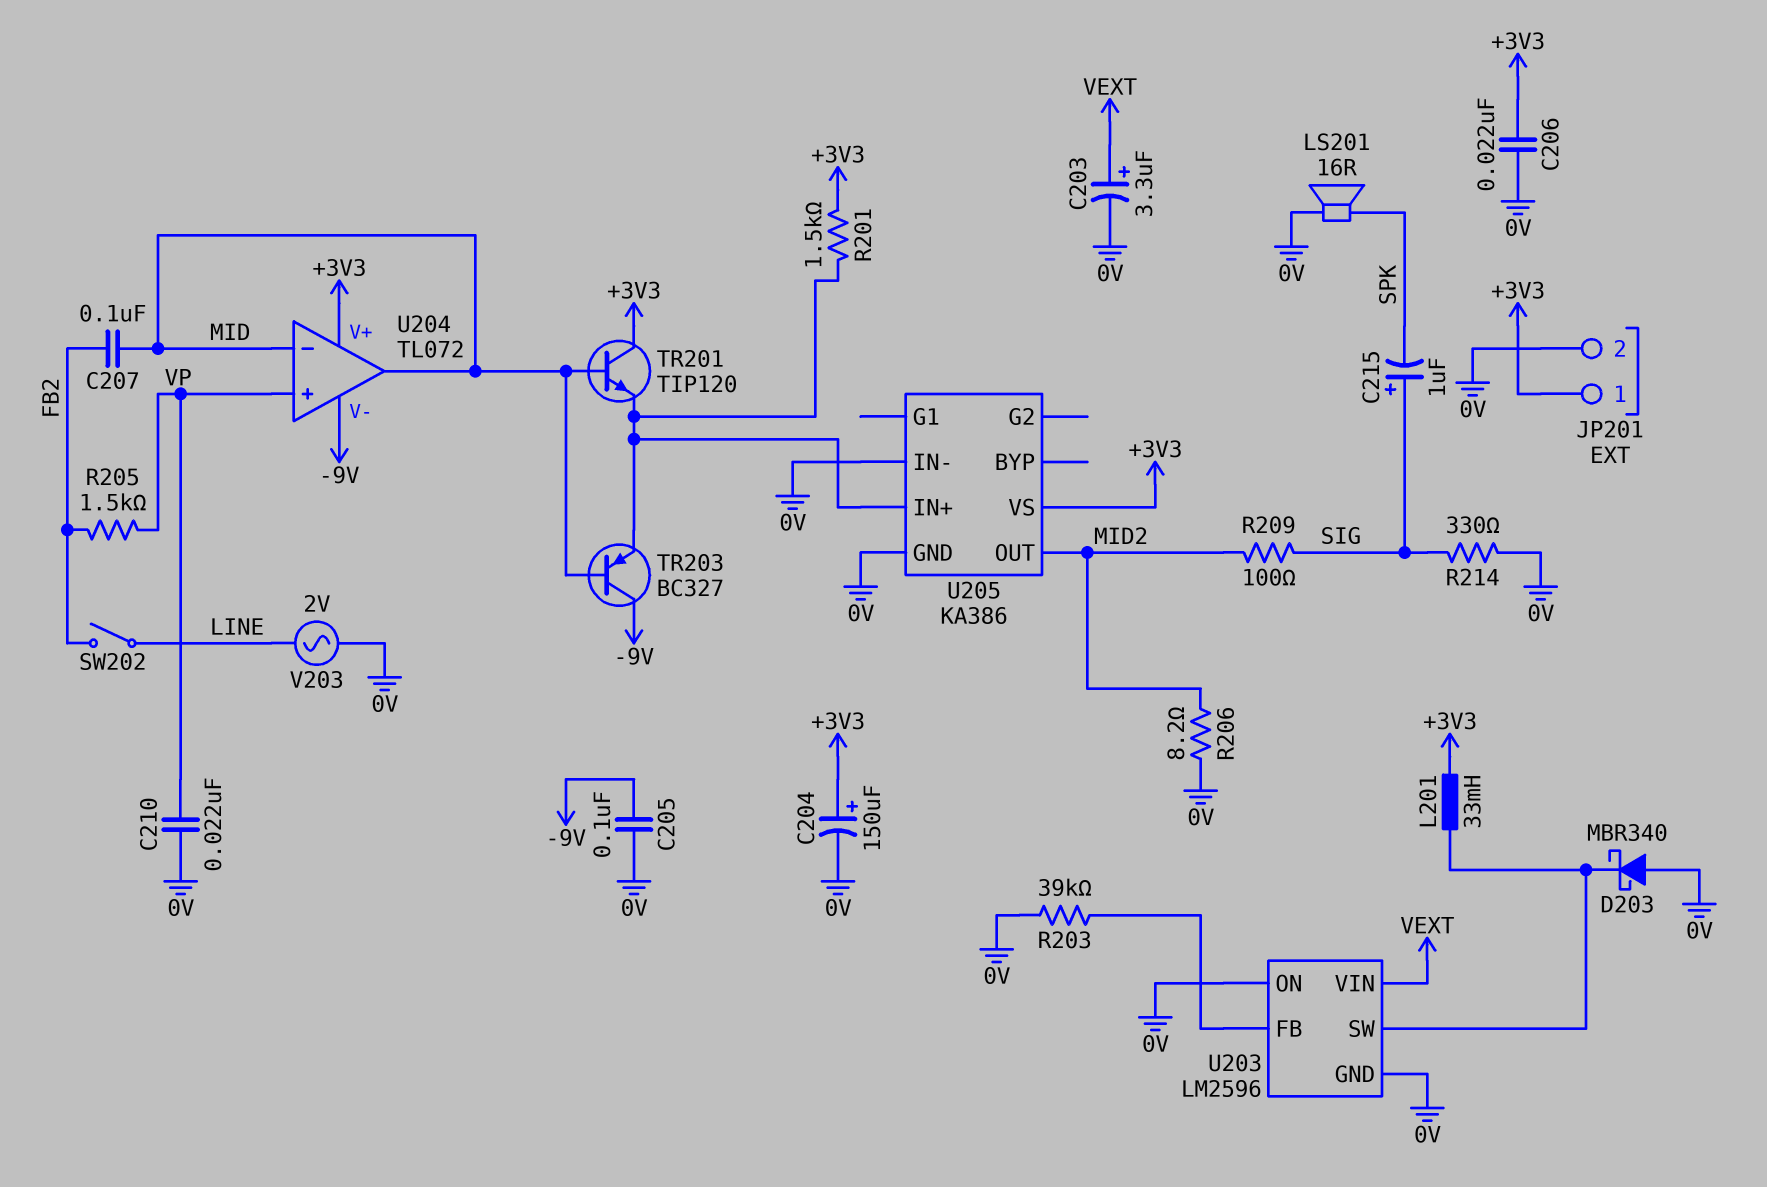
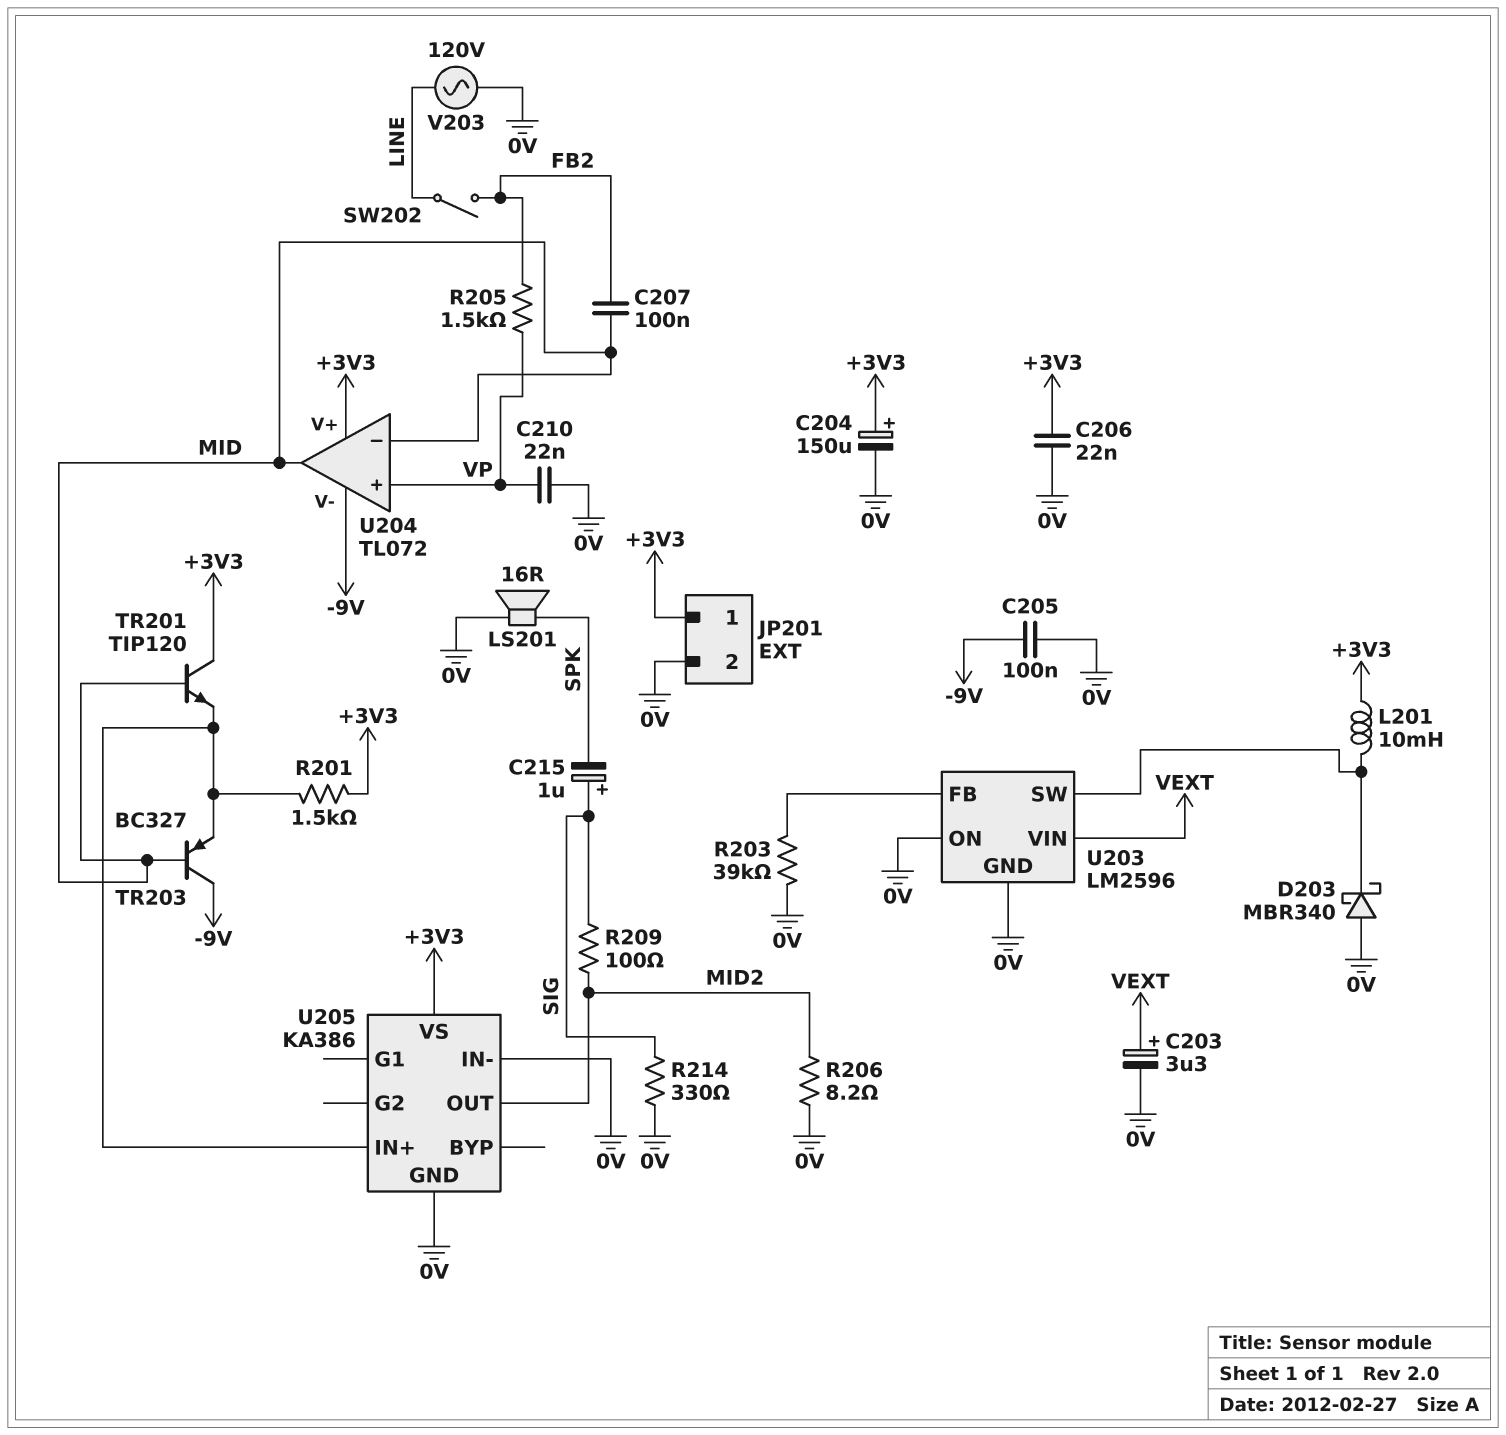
L201: 33mH (+3V3, U203/SW) -> 10mH (+3V3, U203/SW)
V203: AC 2V (0V, LINE) -> AC 120V (0V, LINE)

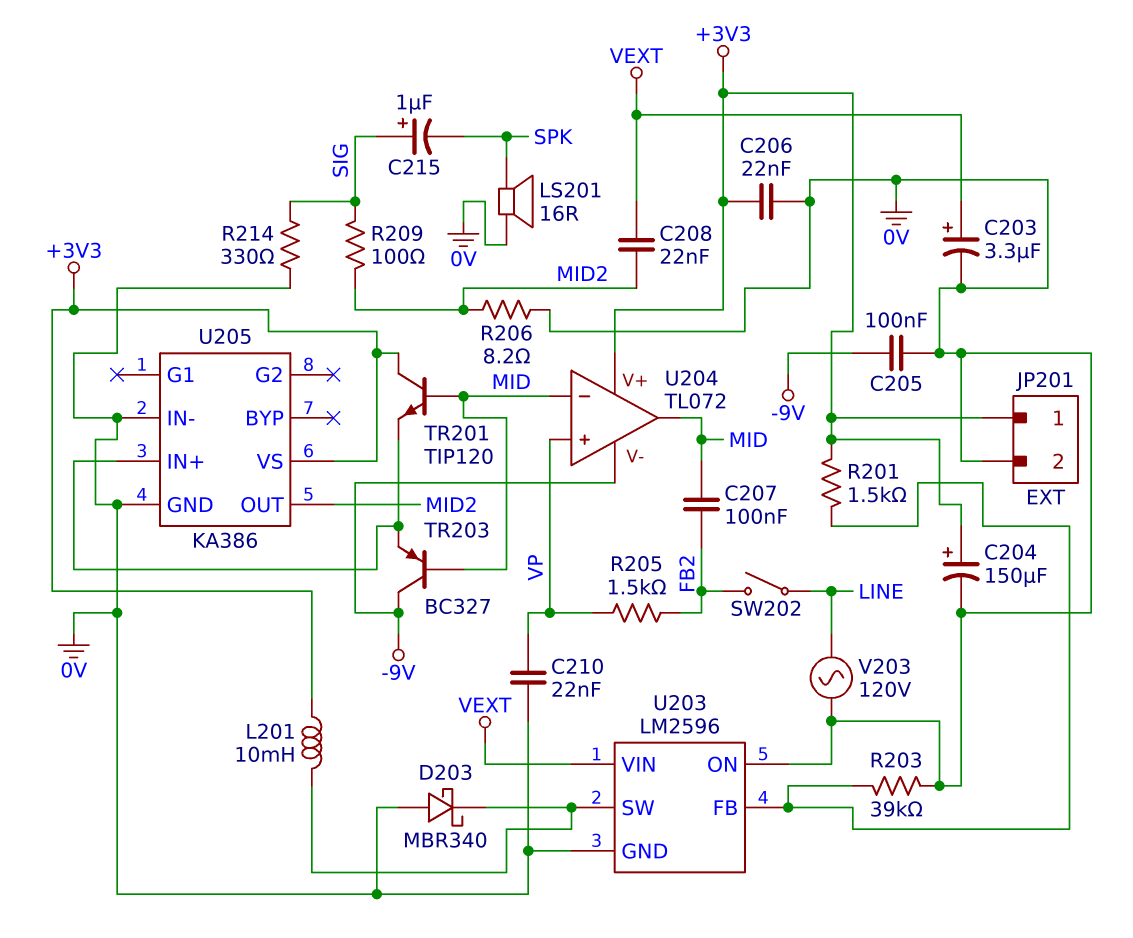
C208: none -> 22nF (MID2, VEXT)
R201: 1.5k (+3V3, U205/IN+) -> 1.5k (+3V3, U203/FB)

